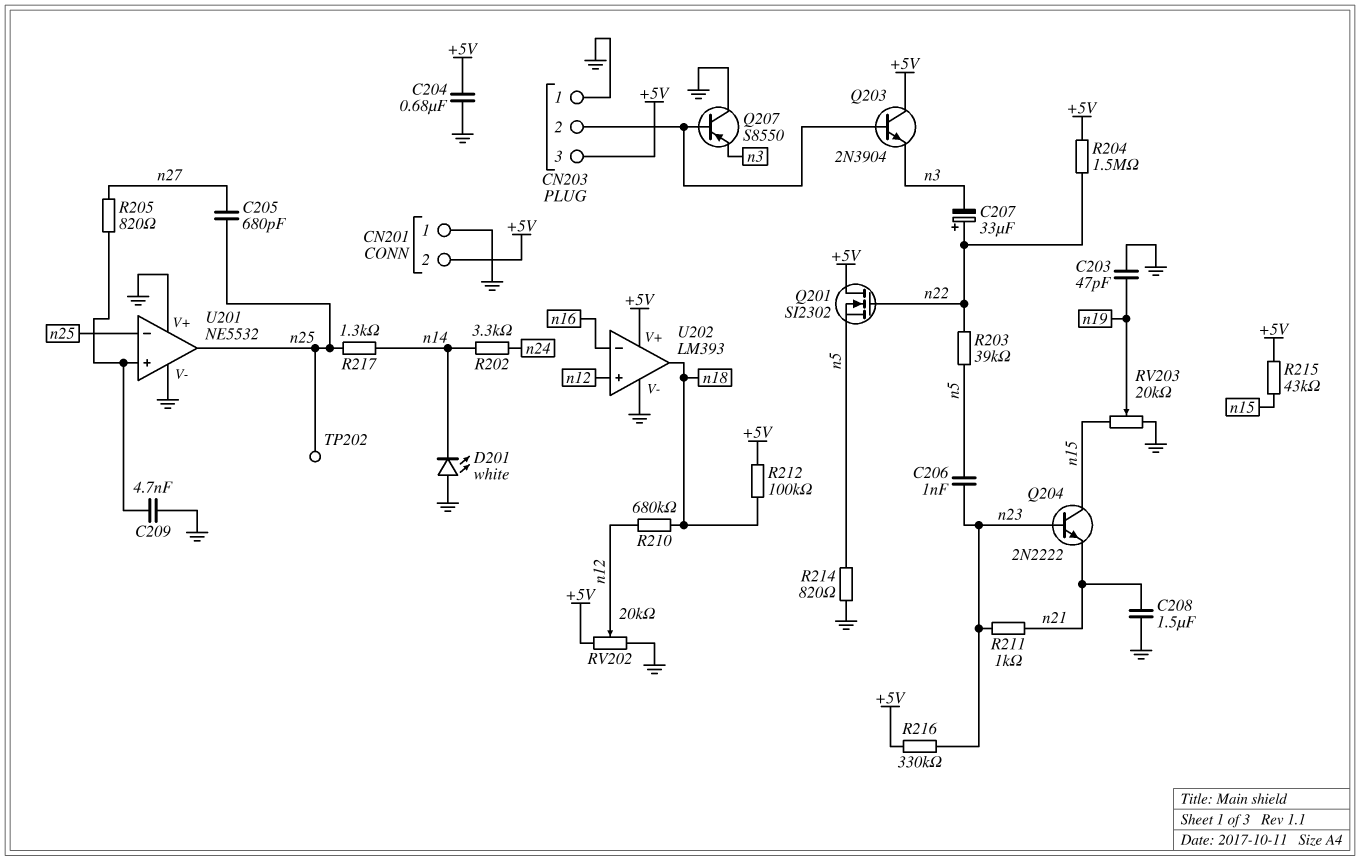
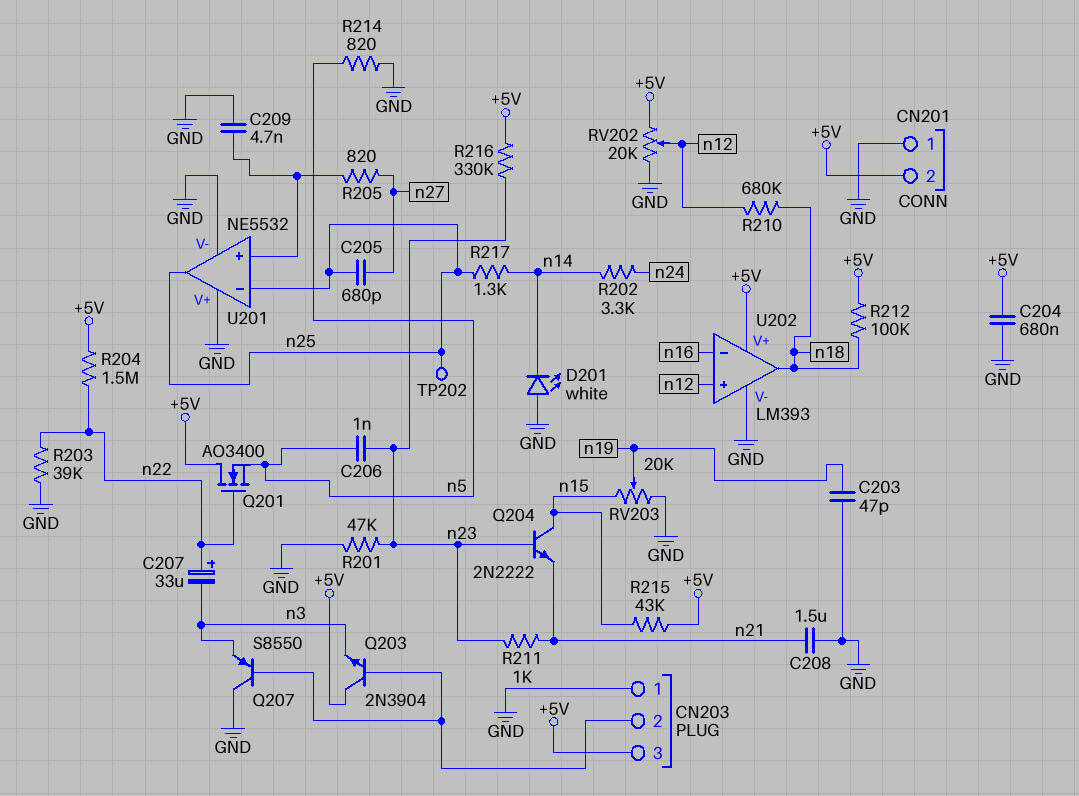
Q201: NMOS SI2302 (G n22, D +5V, S n5) -> NMOS AO3400 (G n22, D +5V, S n5)
R201: none -> 47k (GND, n23)
R203: 39k (n5, n22) -> 39k (GND, n22)

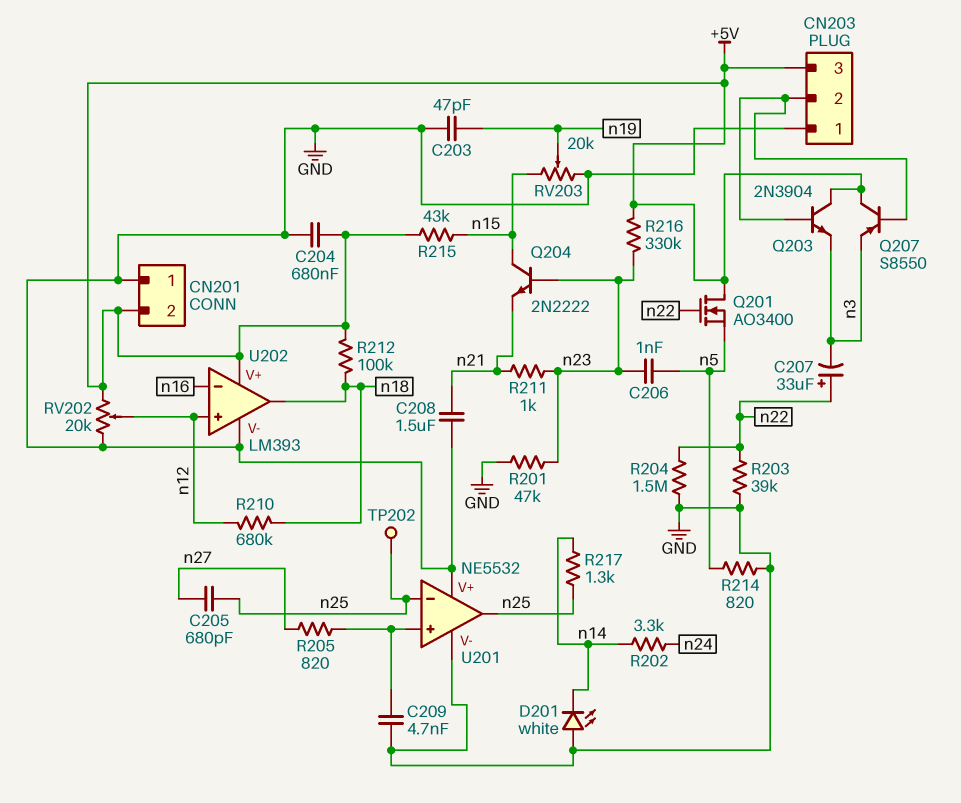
Q207: PNP S8550 (B CN203/2, C GND, E n3) -> PNP S8550 (B CN203/2, C +5V, E n3)
R204: 1.5M (+5V, n22) -> 1.5M (GND, n22)

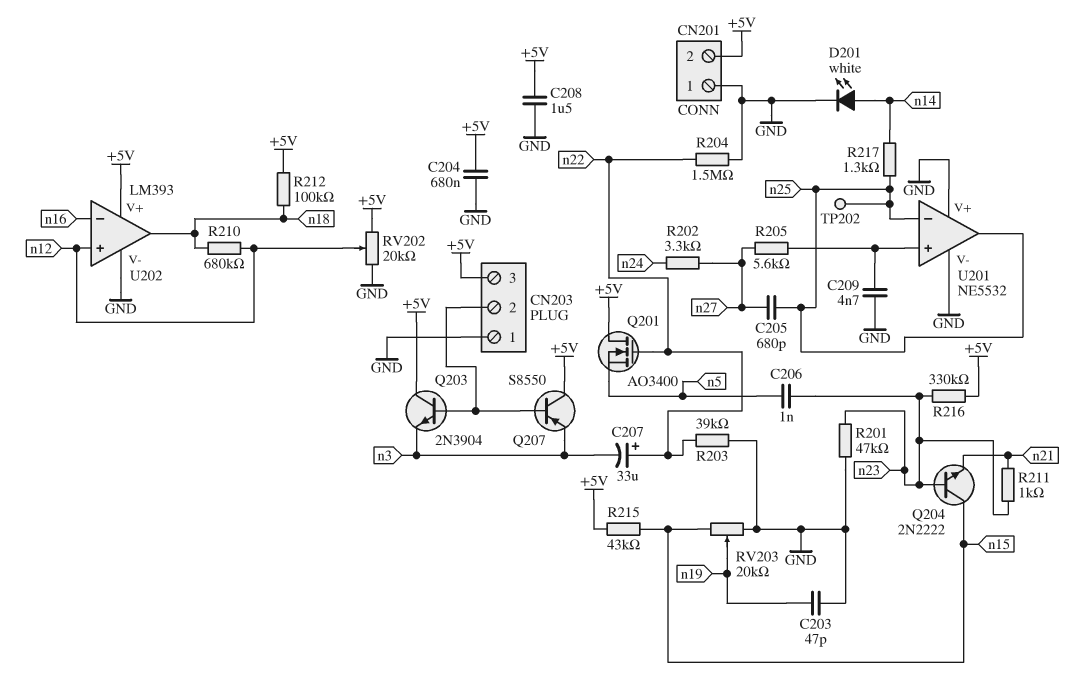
C208: 1.5uF (GND, n21) -> 1.5uF (+5V, GND)
D201: LED white (A GND, K n14) -> LED white (A n14, K GND)
R202: 3.3k (n14, n24) -> 3.3k (n24, n27)
R205: 820 (U201/in+, n27) -> 5.6k (U201/in+, n27)
R214: 820 (GND, n5) -> none

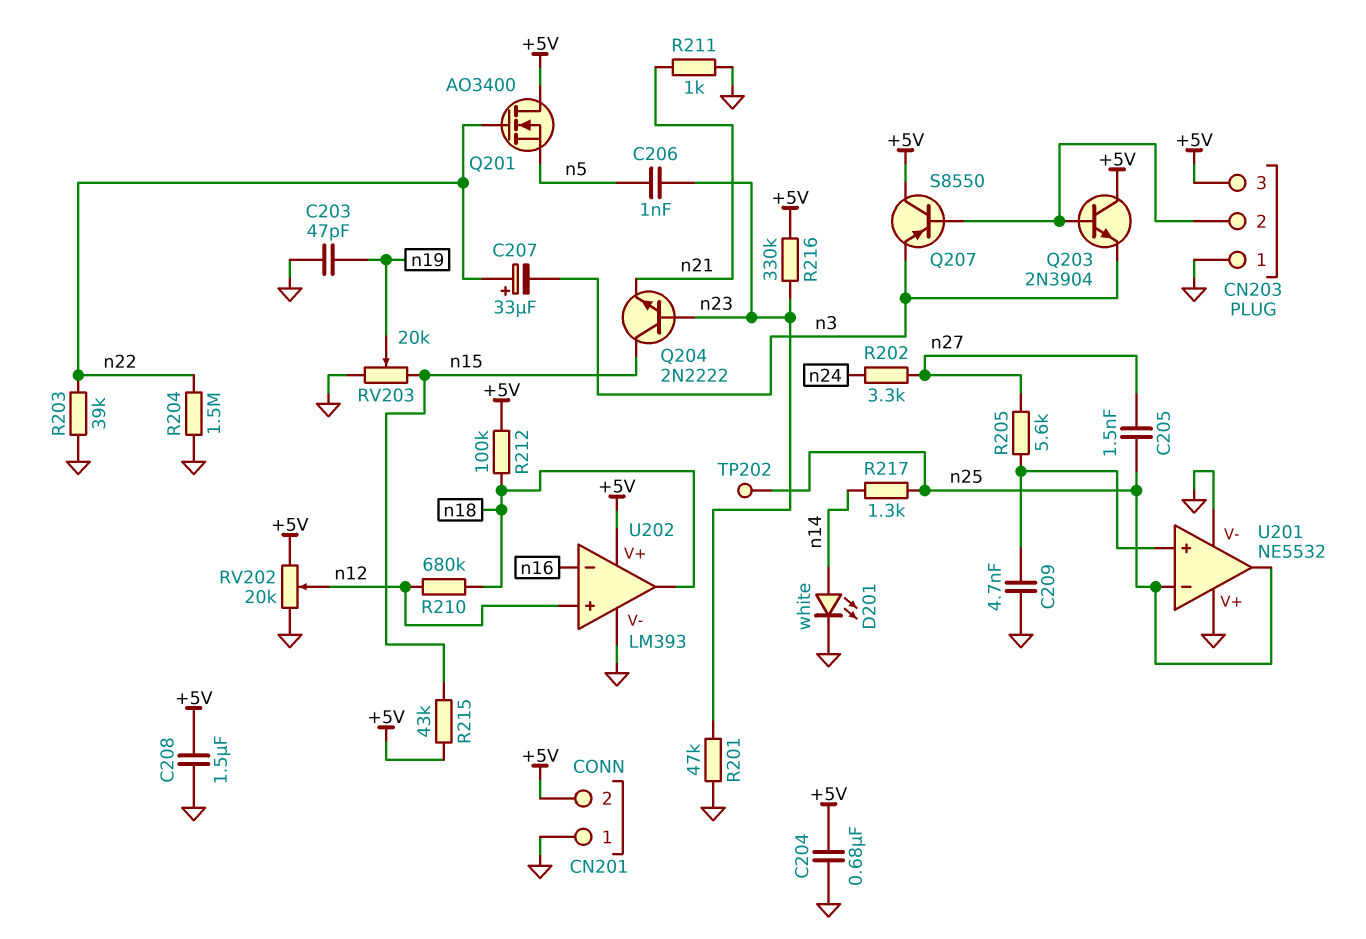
C205: 680pF (n25, n27) -> 1.5nF (n25, n27)
R211: 1k (n21, n23) -> 1k (GND, n21)

